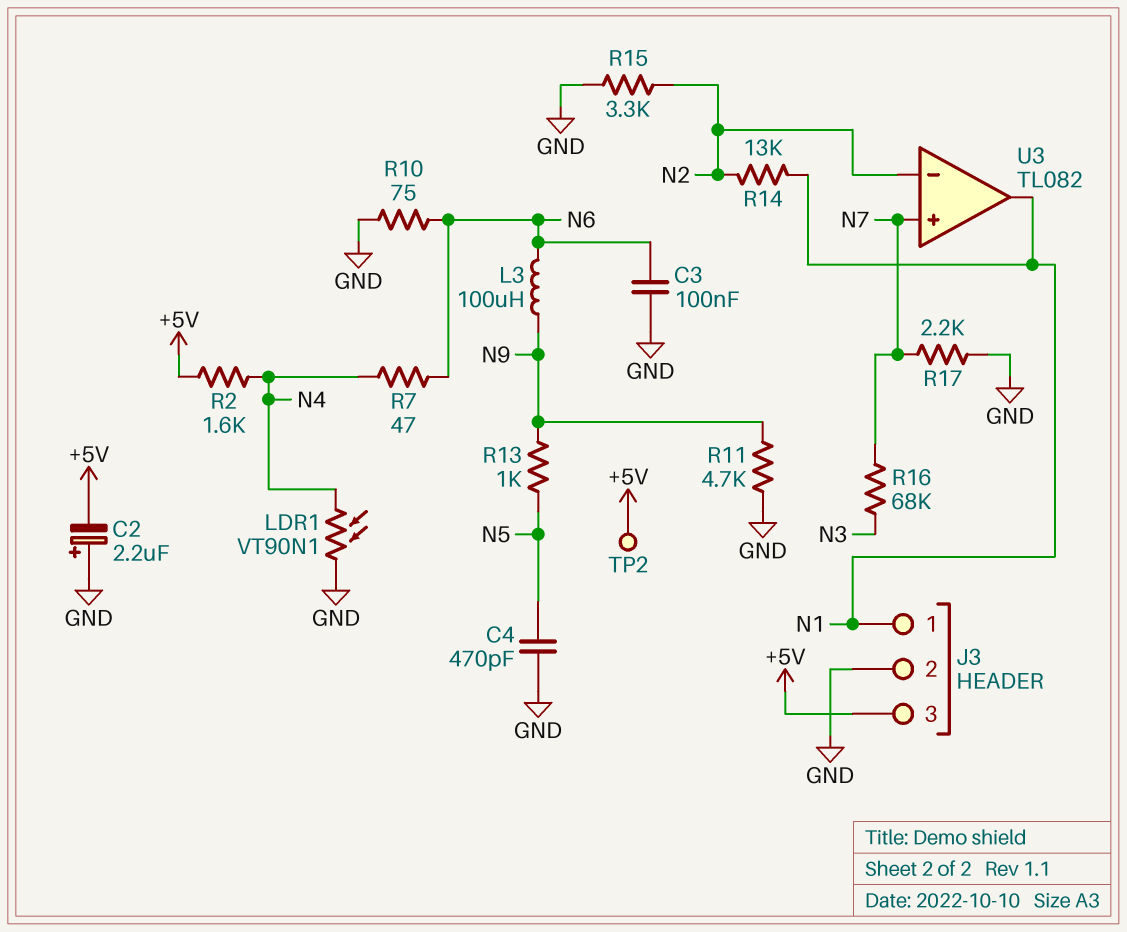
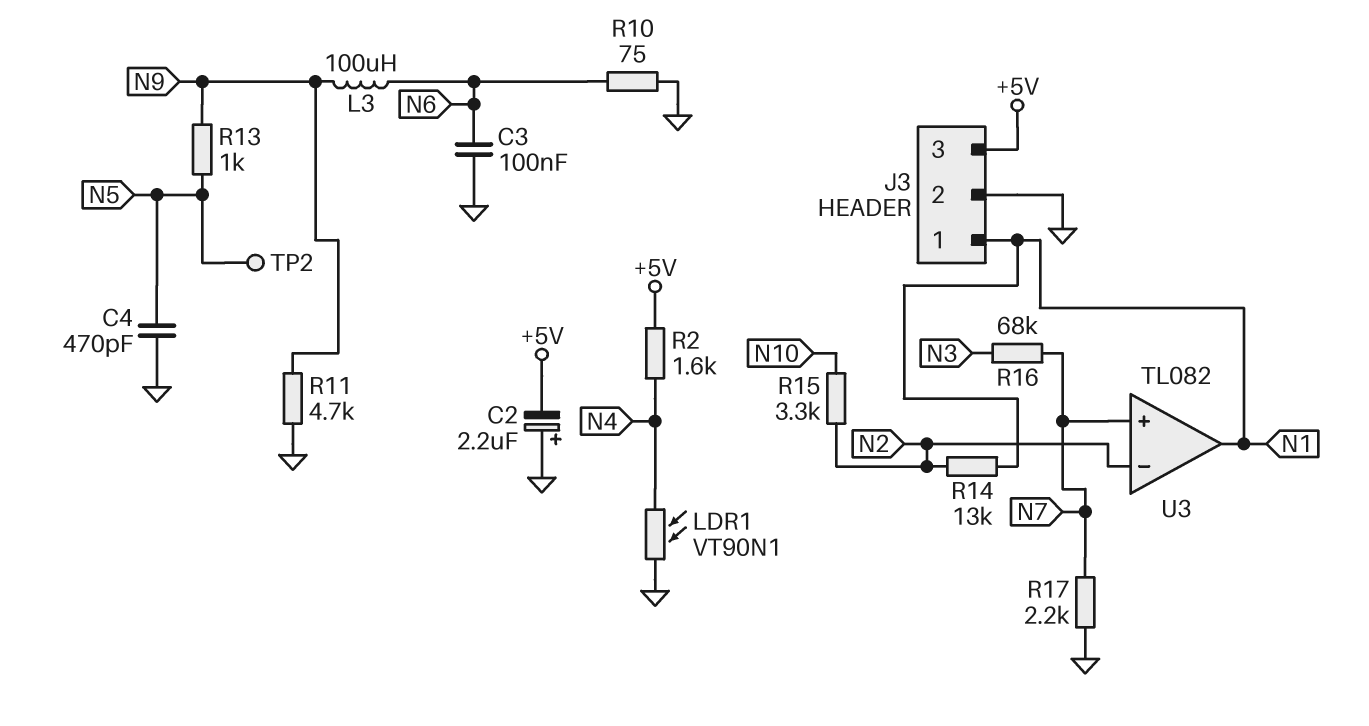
R7: 47 (N4, N6) -> none
R15: 3.3k (GND, N2) -> 3.3k (N2, N10)
TP2: test point (+5V) -> test point (N5)

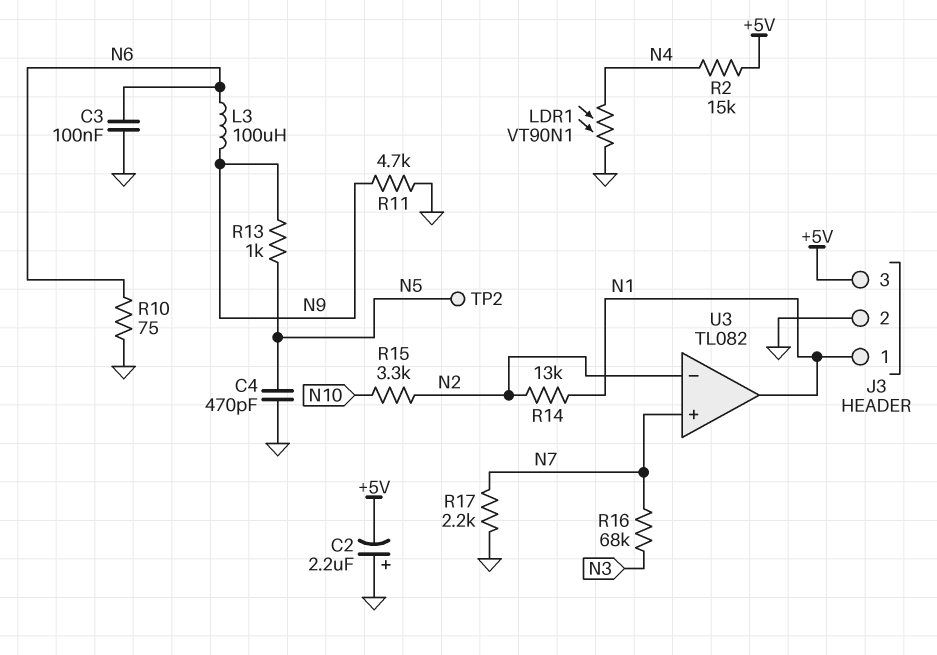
R2: 1.6k (+5V, N4) -> 15k (+5V, N4)

